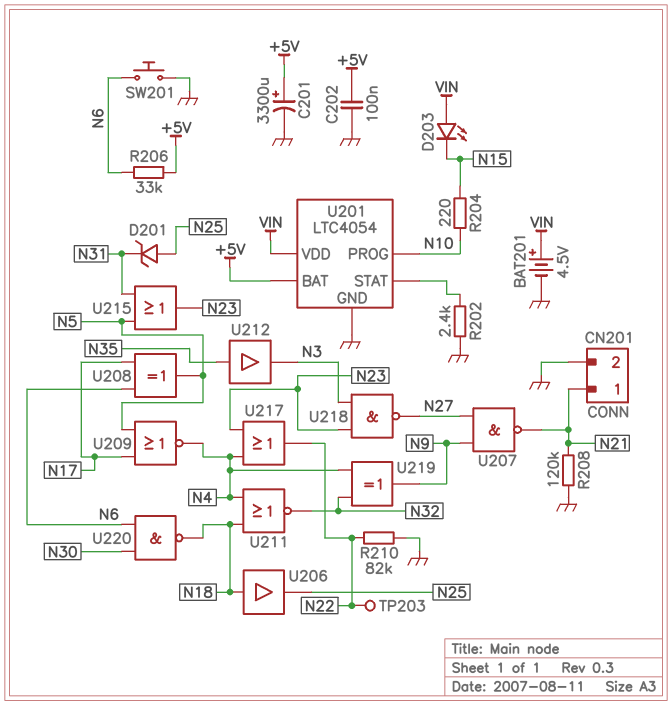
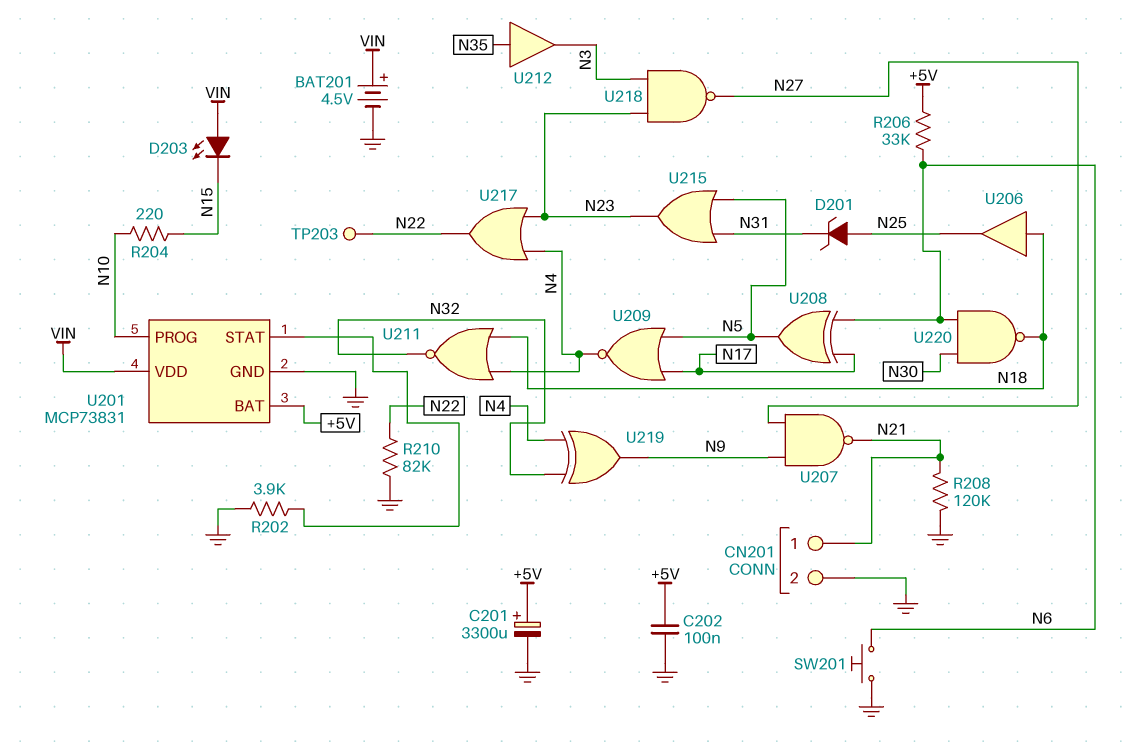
R202: 2.4k (GND, U201/STAT) -> 3.9k (GND, U201/STAT)
U201: LTC4054 -> MCP73831

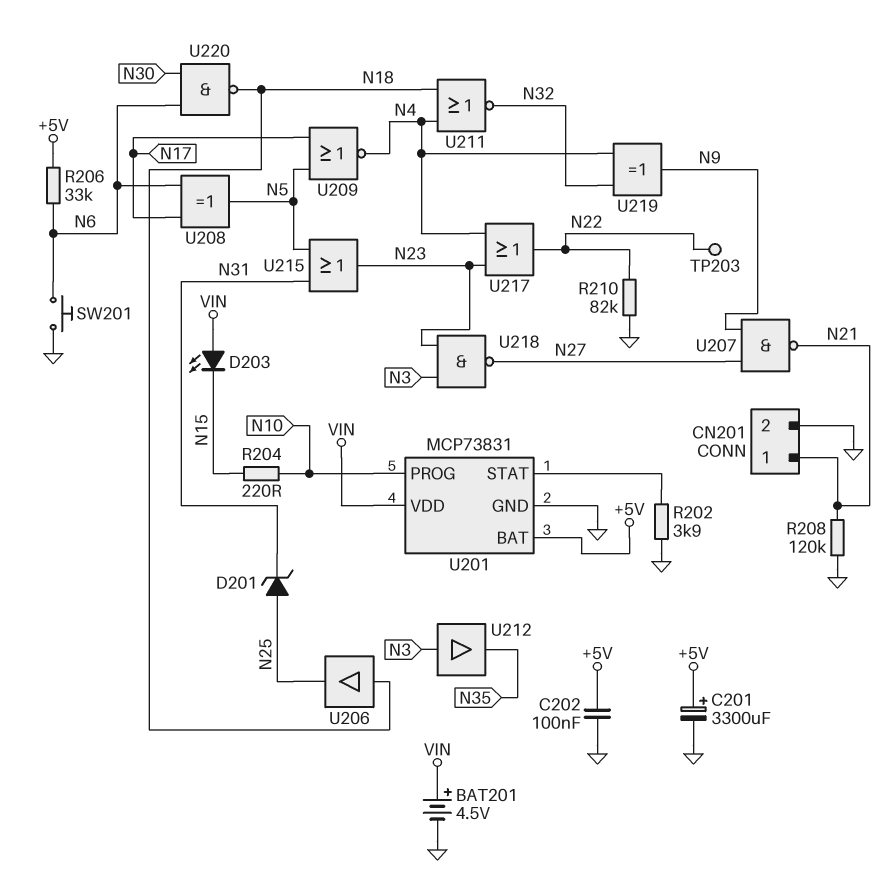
U212: buffer (in N35, out N3) -> buffer (in N3, out N35)

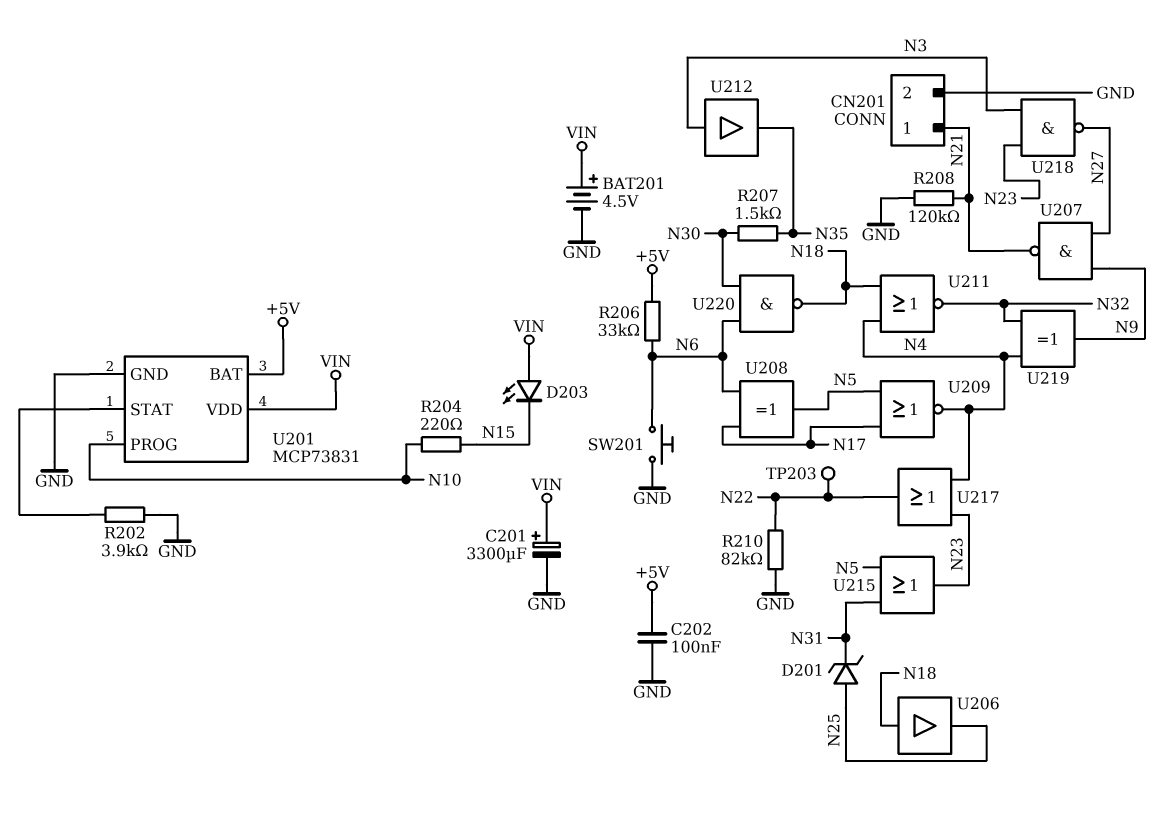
C201: 3300uF (plus +5V, minus GND) -> 3300uF (plus VIN, minus GND)
R207: none -> 1.5k (N30, N35)

